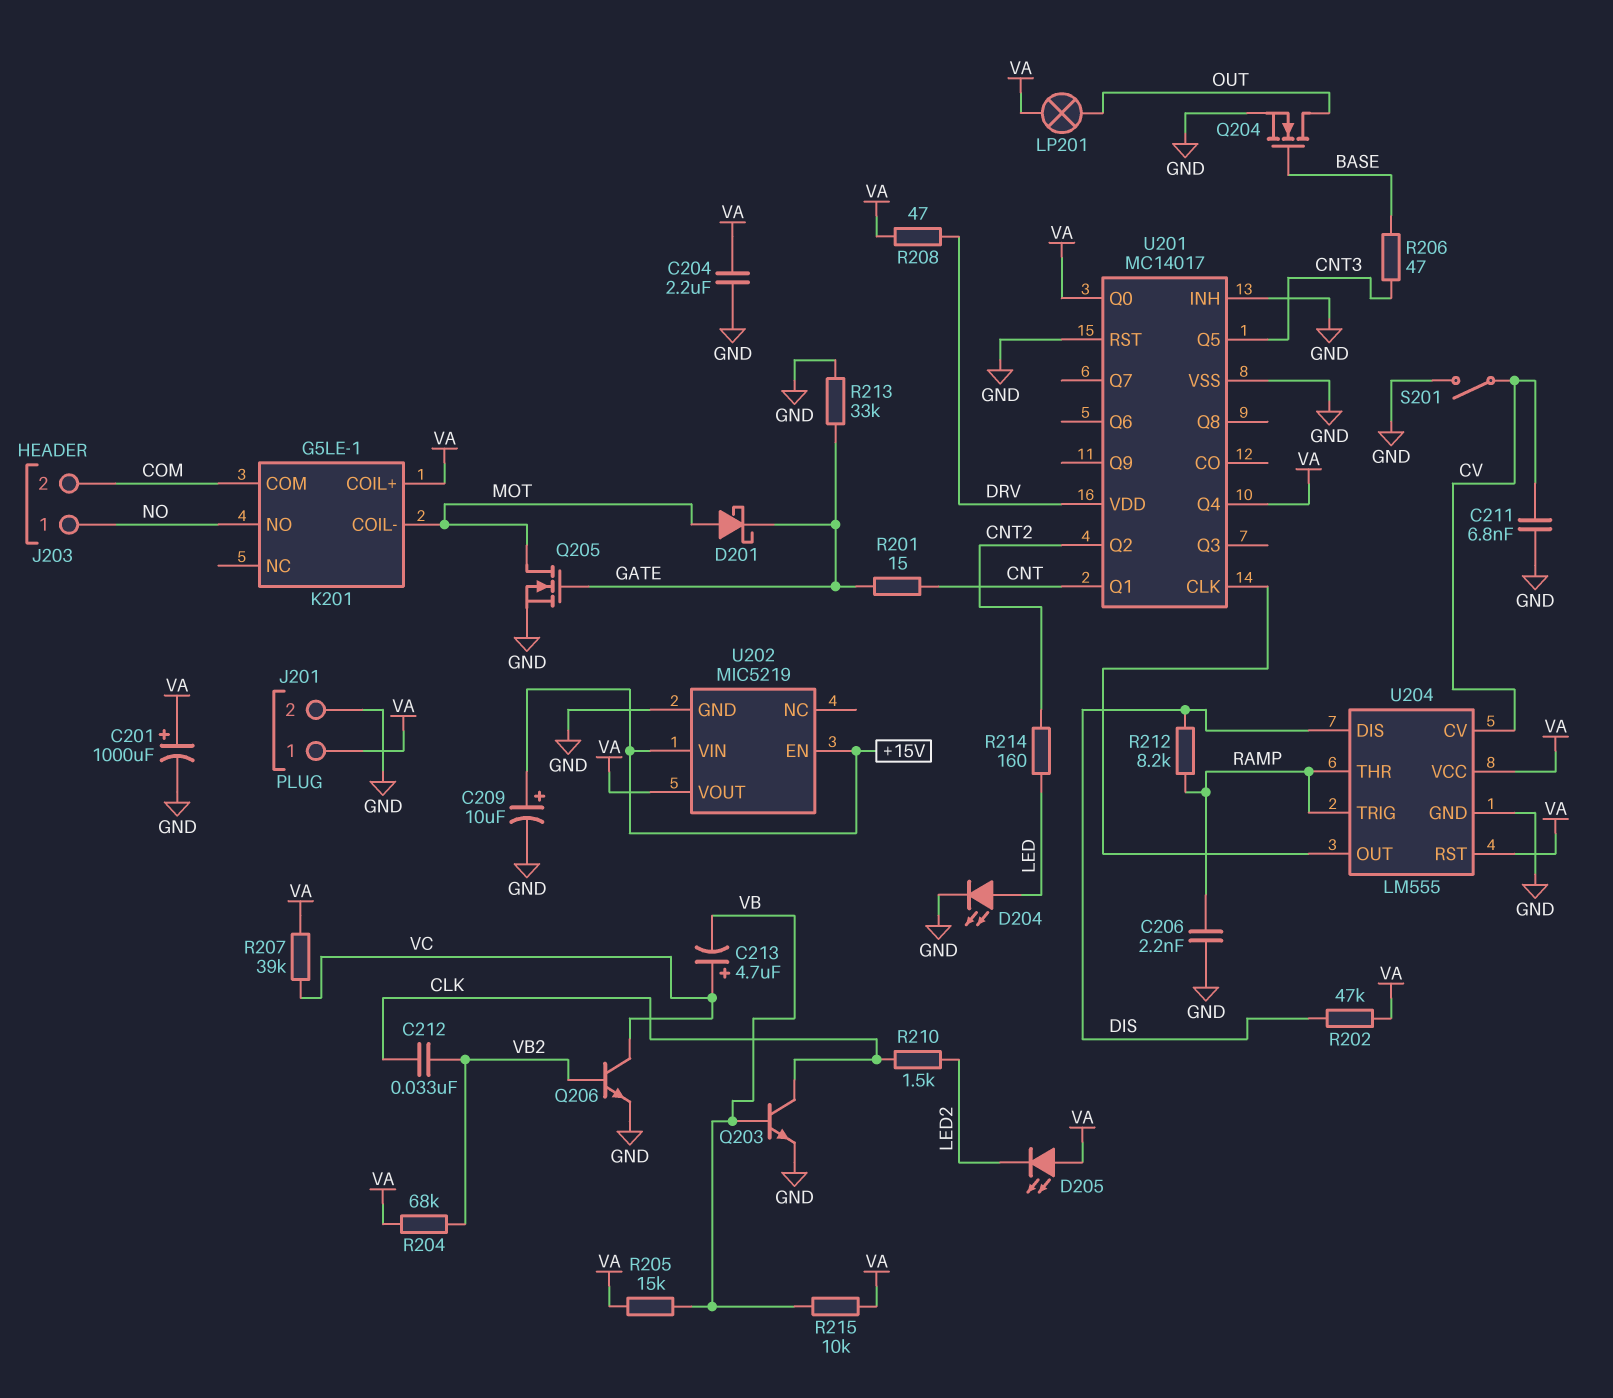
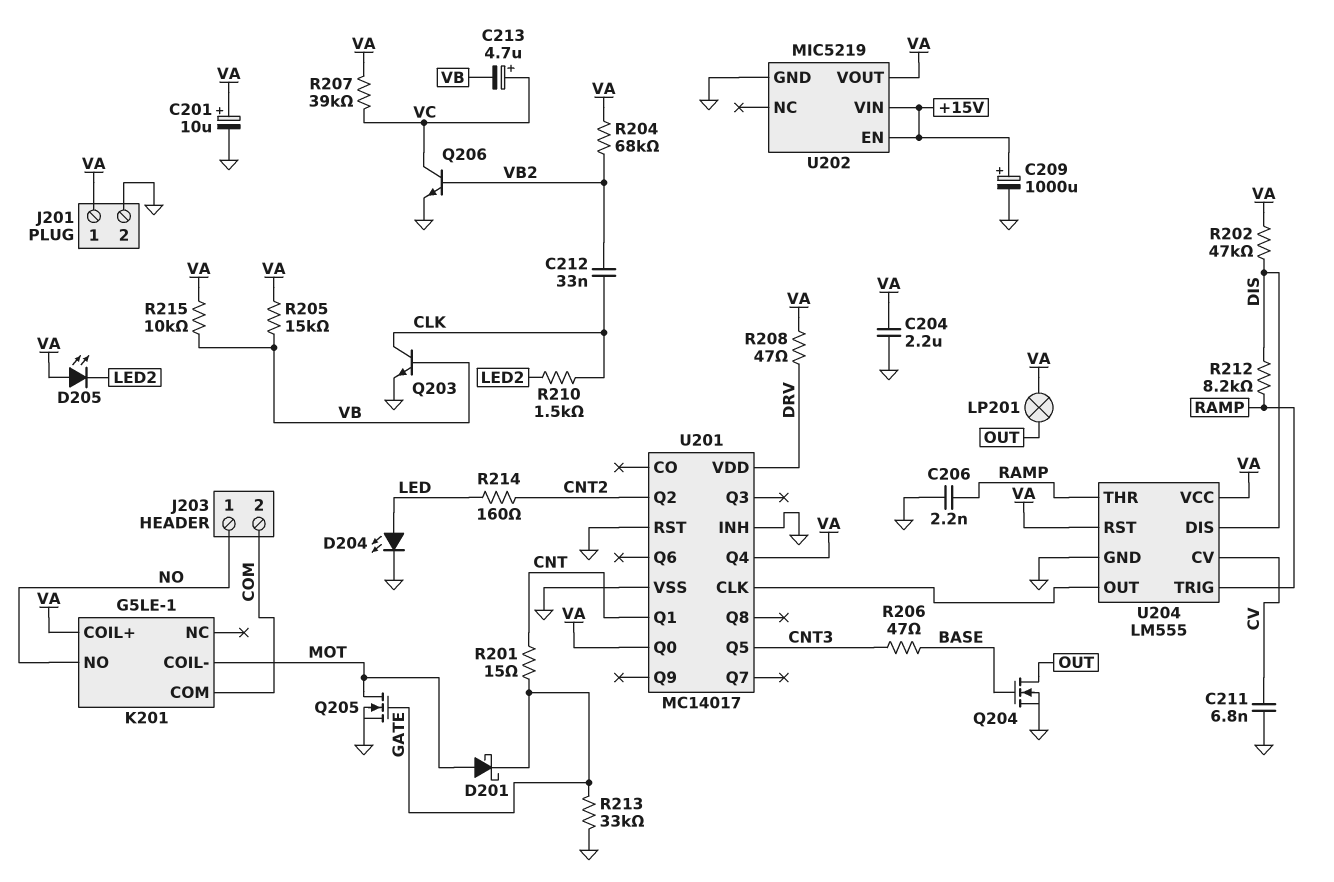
C201: 1000uF (plus VA, minus GND) -> 10uF (plus VA, minus GND)
C209: 10uF (plus +15V, minus GND) -> 1000uF (plus +15V, minus GND)
S201: switch (CV, GND) -> none

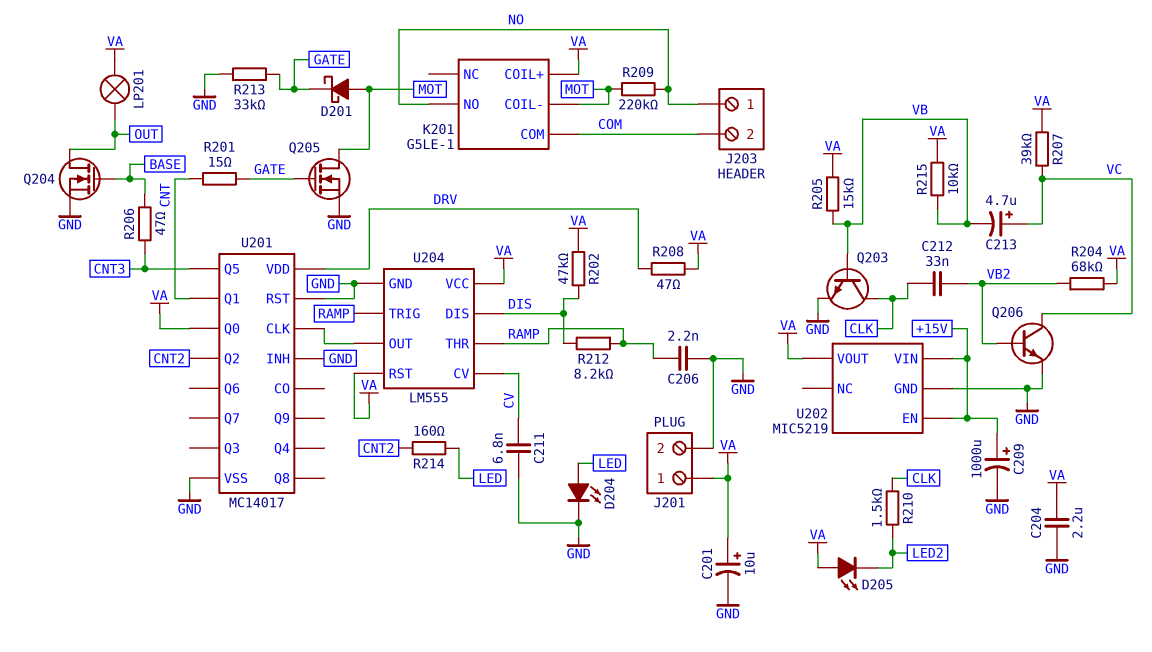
R209: none -> 220k (MOT, NO)
U201 pin Q4: VA -> none

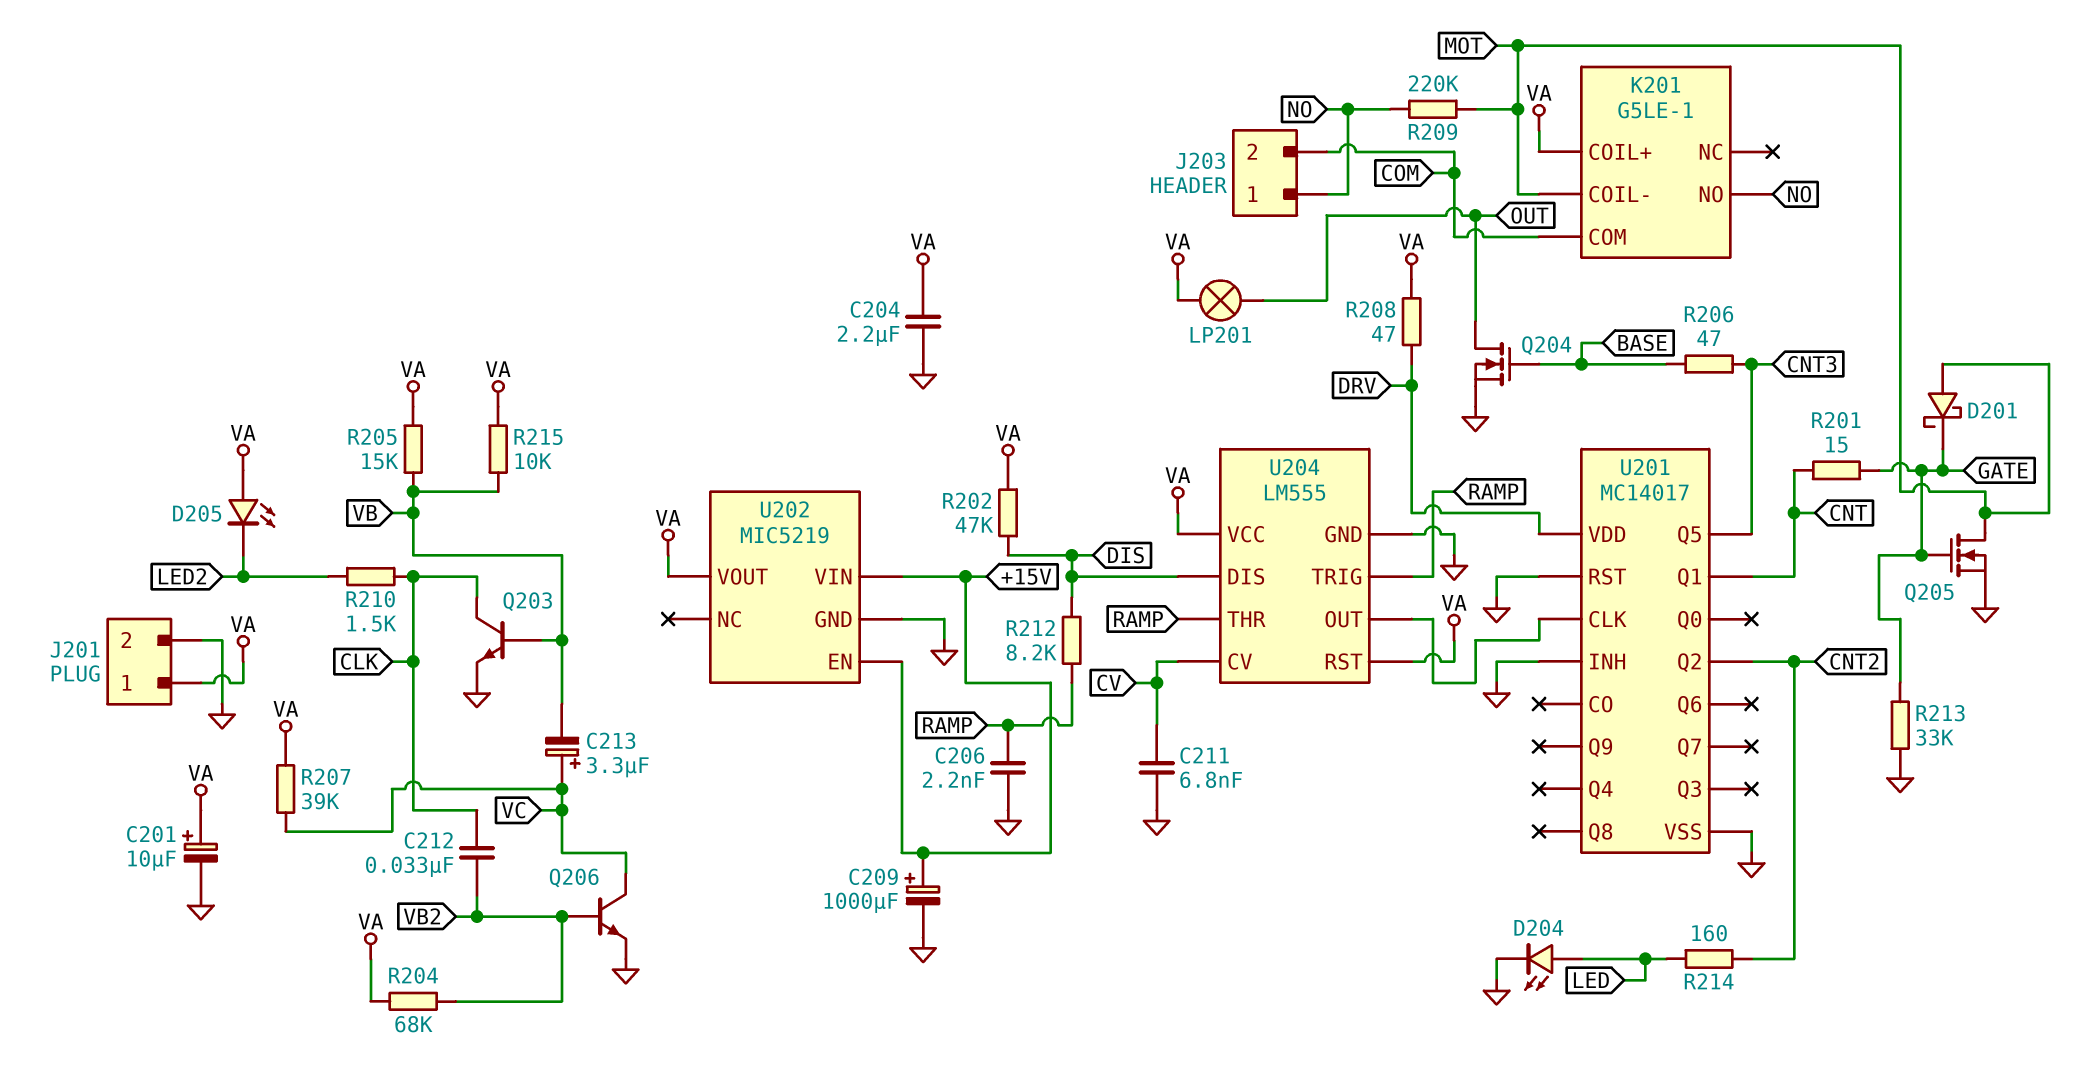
C213: 4.7uF (plus VC, minus VB) -> 3.3uF (plus VC, minus VB)
U201 pin Q0: VA -> none

